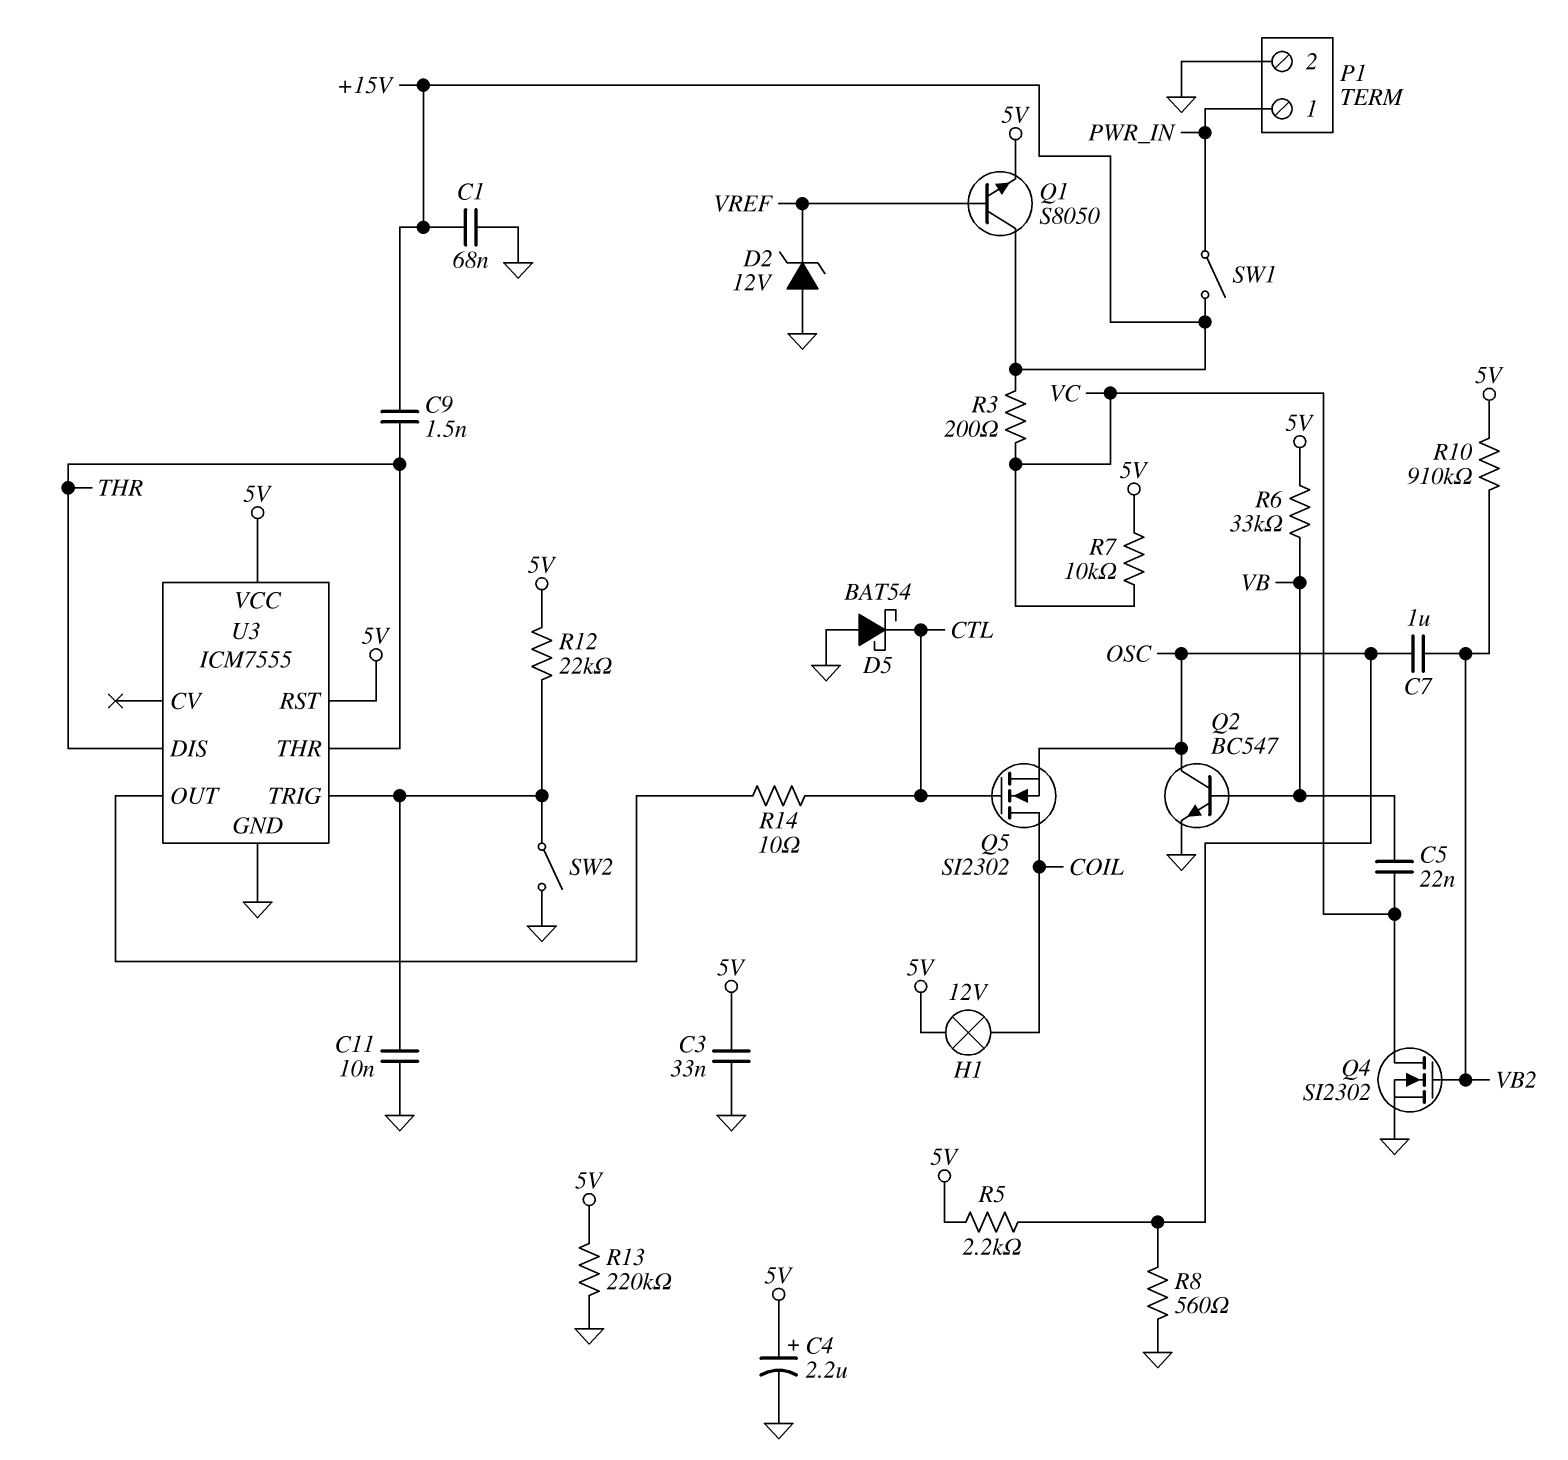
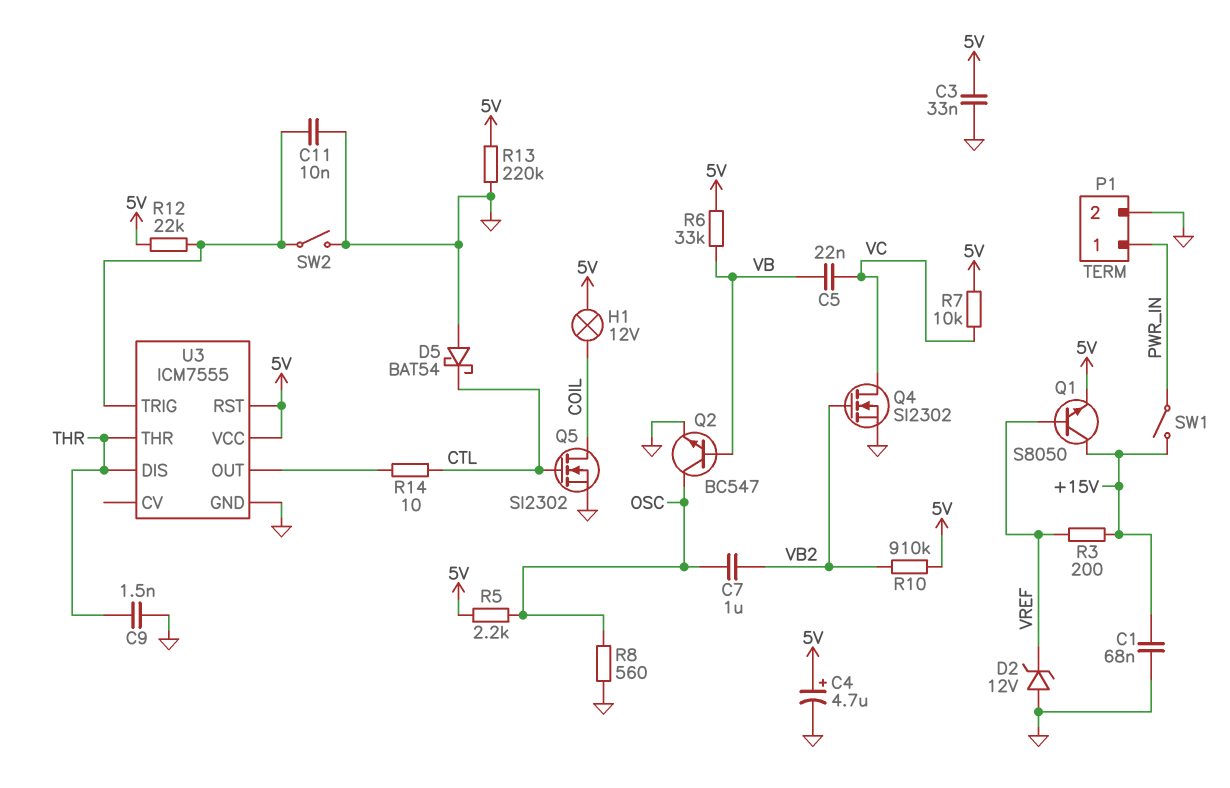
C4: 2.2uF (plus 5V, minus GND) -> 4.7uF (plus 5V, minus GND)
C9: 1.5nF (+15V, THR) -> 1.5nF (GND, THR)
Q5: NMOS SI2302 (G CTL, D COIL, S OSC) -> NMOS SI2302 (G CTL, D COIL, S GND)
R3: 200 (+15V, VC) -> 200 (+15V, VREF)

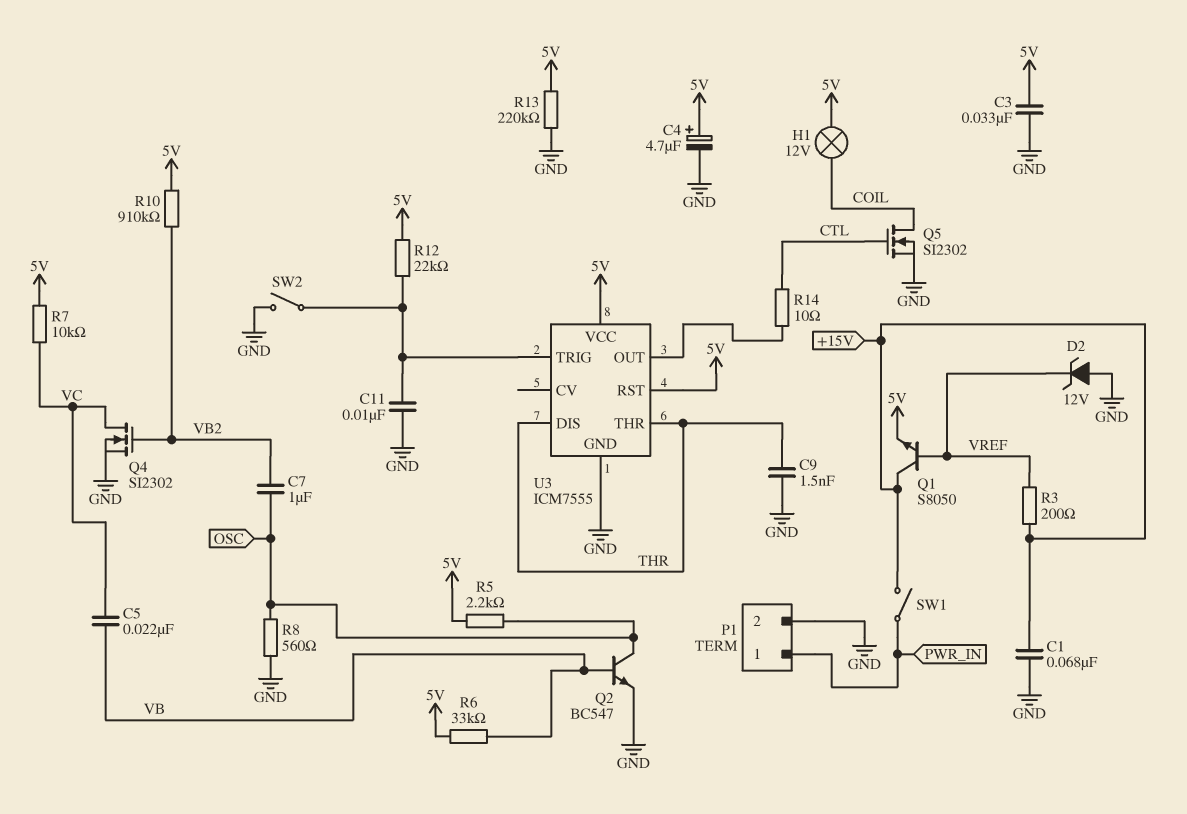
D5: schottky BAT54 (A GND, K CTL) -> none

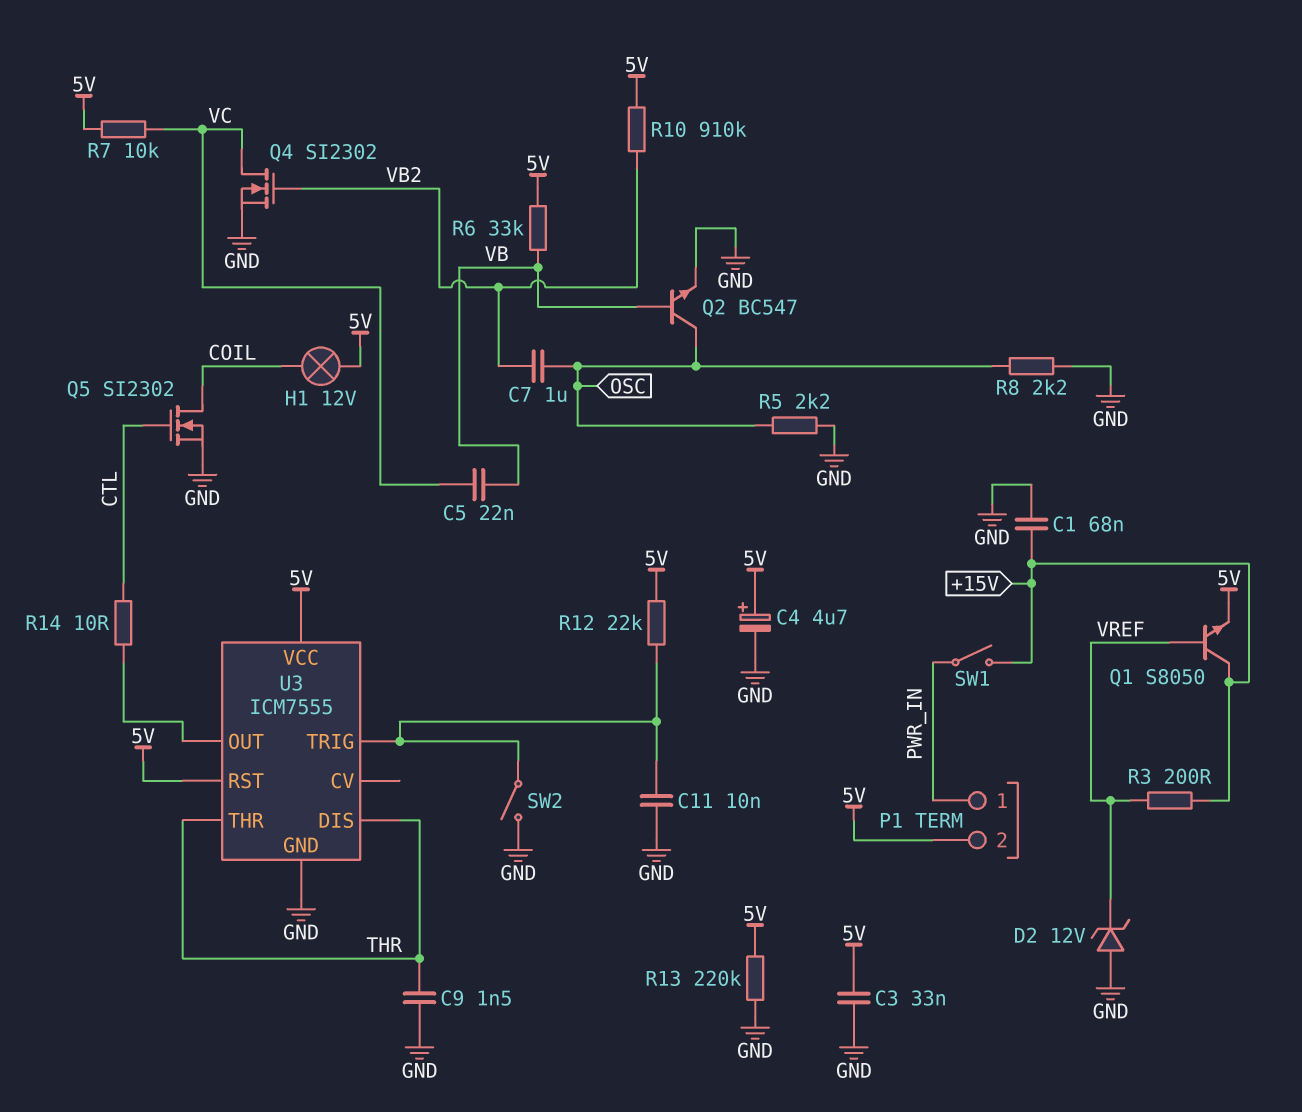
P1 pin 2: GND -> 5V
R5: 2.2k (5V, OSC) -> 2.2k (GND, OSC)
R8: 560 (GND, OSC) -> 2.2k (GND, OSC)

